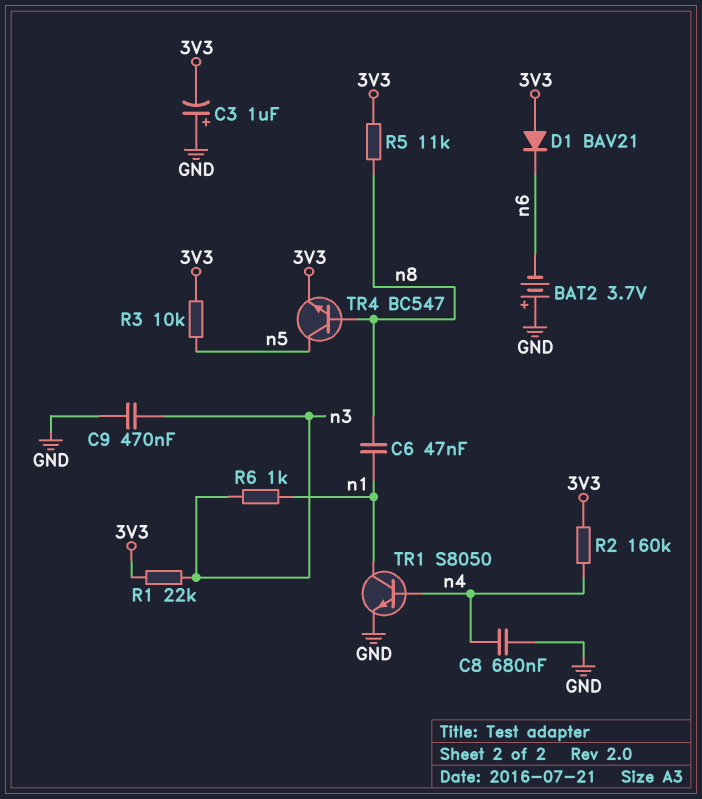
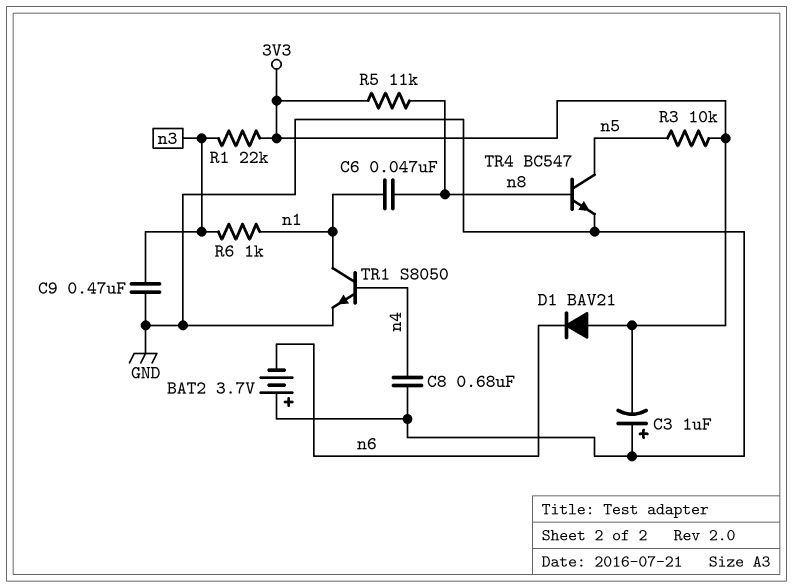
R2: 160k (3V3, n4) -> none
TR4: NPN BC547 (B n8, C n5, E 3V3) -> NPN BC547 (B n8, C n5, E GND)

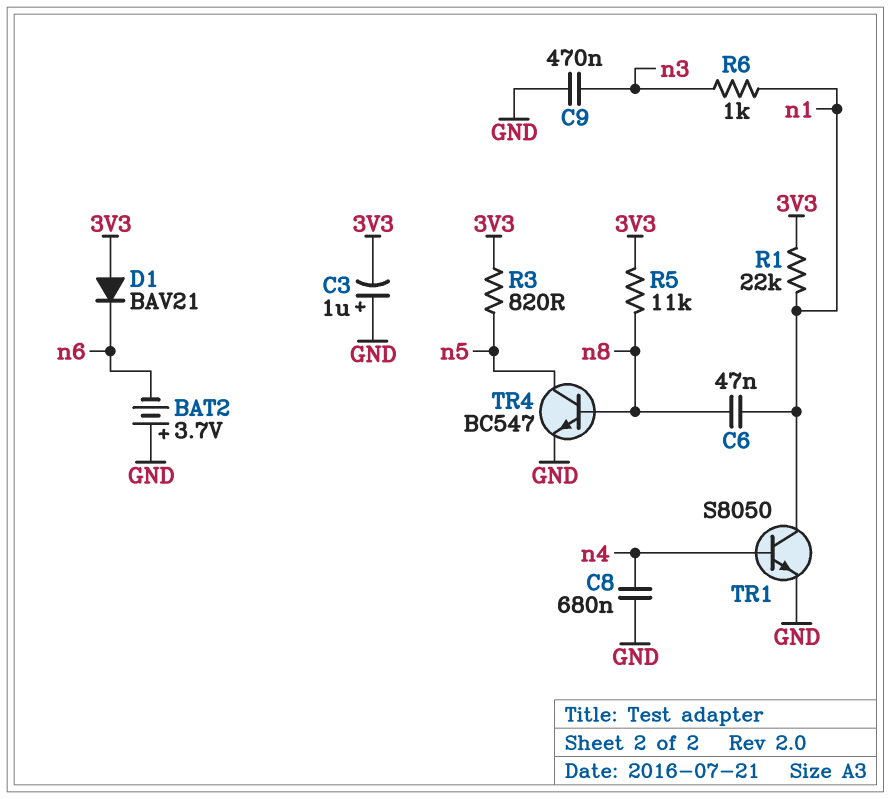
R1: 22k (3V3, n3) -> 22k (3V3, n1)
R3: 10k (3V3, n5) -> 820 (3V3, n5)

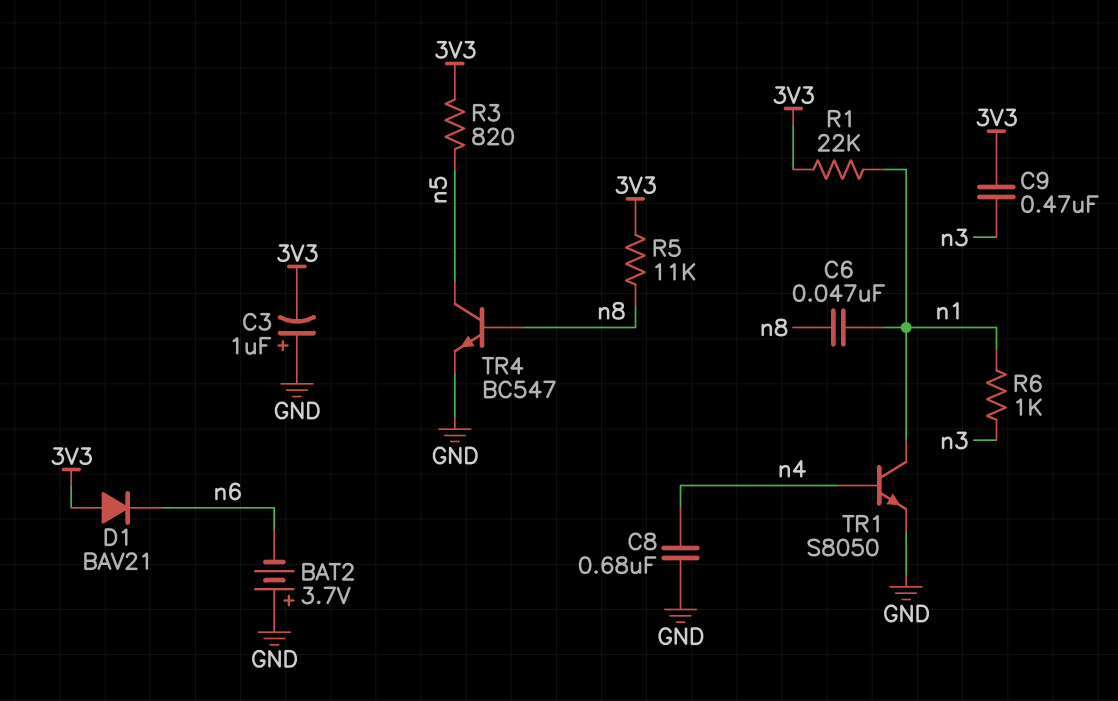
C9: 470nF (GND, n3) -> 470nF (3V3, n3)

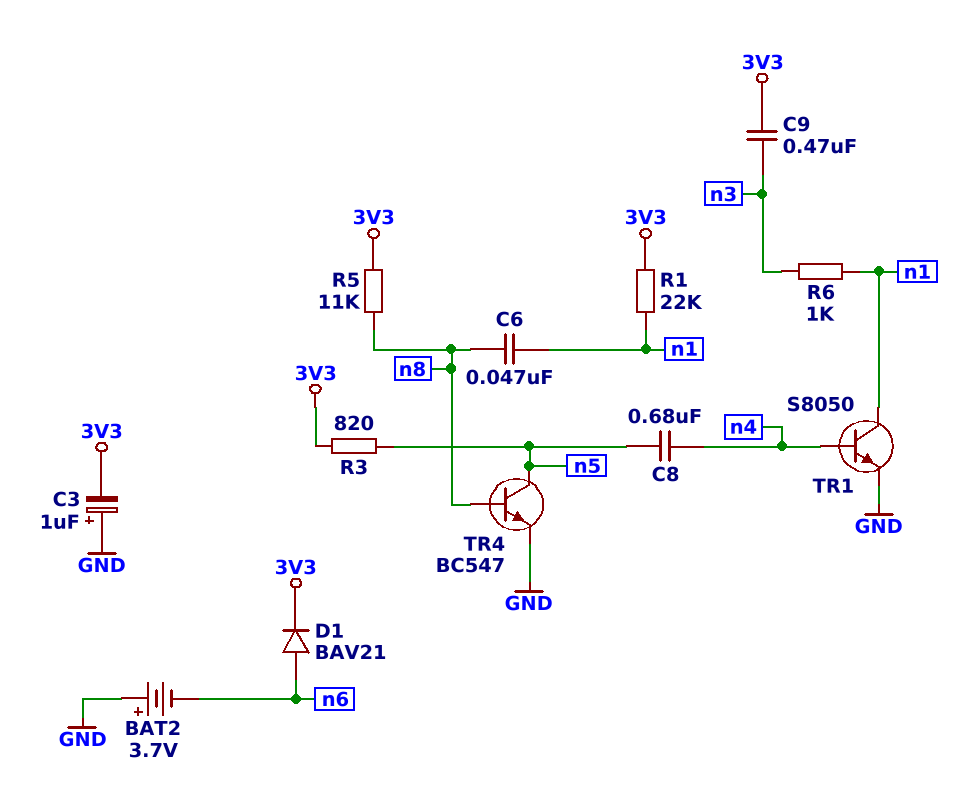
C8: 680nF (GND, n4) -> 680nF (n4, n5)
D1: diode BAV21 (A 3V3, K n6) -> diode BAV21 (A n6, K 3V3)

